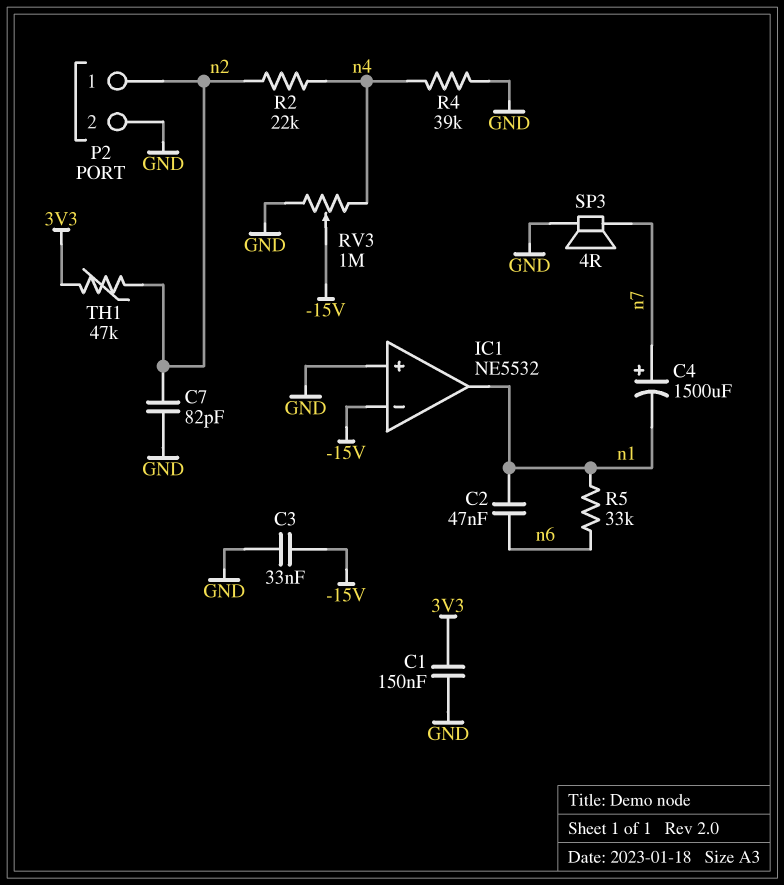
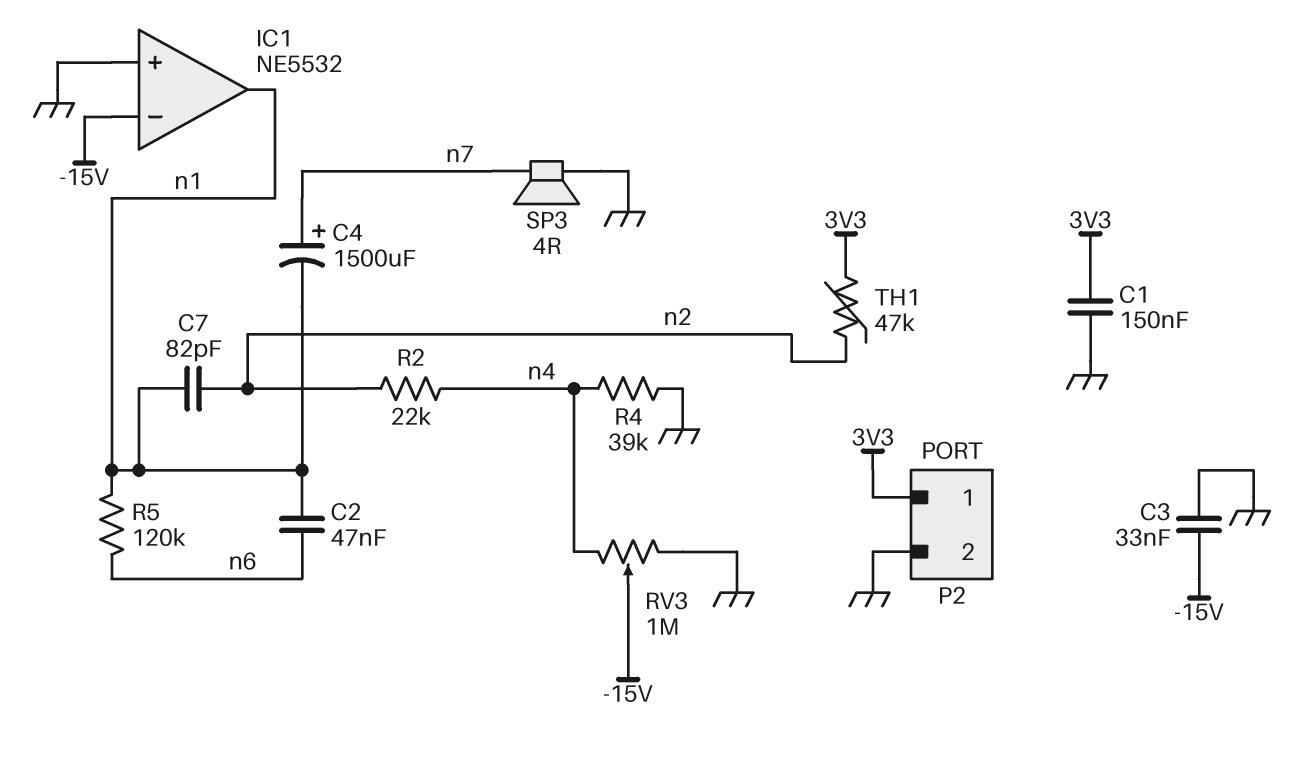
C7: 82pF (GND, n2) -> 82pF (n1, n2)
P2 pin 1: n2 -> 3V3
R5: 33k (n1, n6) -> 120k (n1, n6)

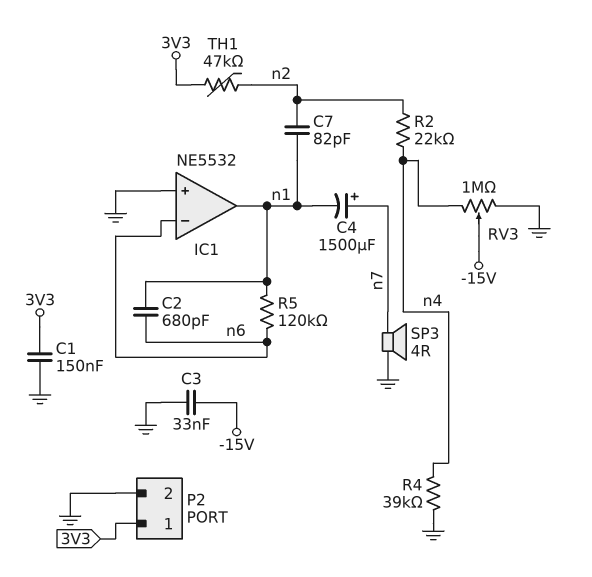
C2: 47nF (n1, n6) -> 680pF (n1, n6)
IC1 pin in-: -15V -> n6

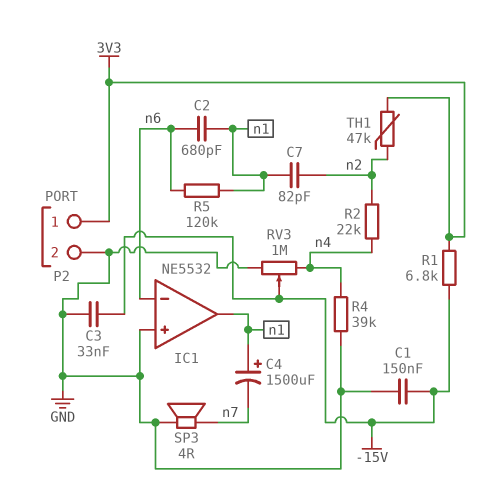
C1: 150nF (3V3, GND) -> 150nF (-15V, GND)
C4: 1500uF (plus n7, minus n1) -> 1500uF (plus n1, minus n7)
R1: none -> 6.8k (-15V, 3V3)

